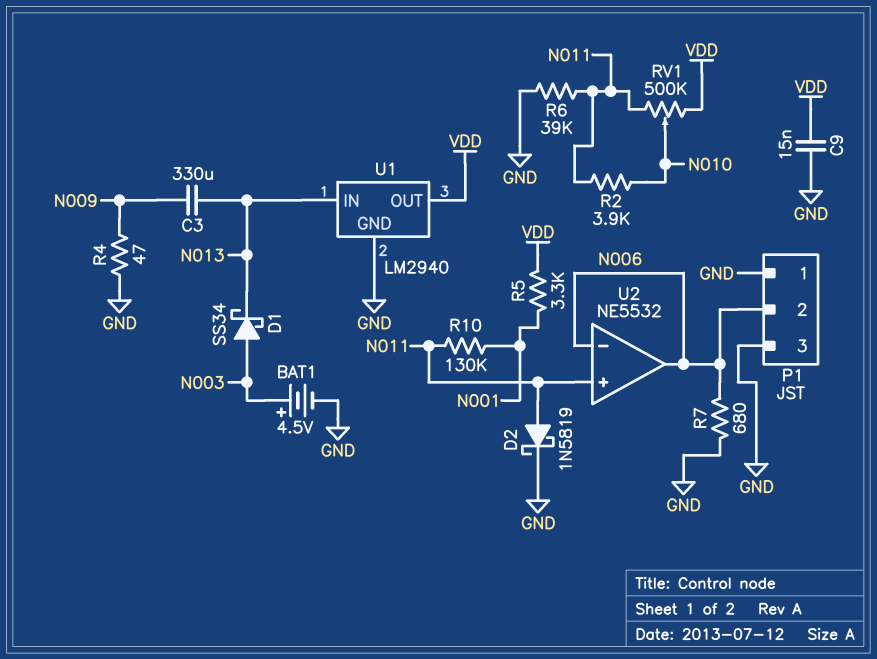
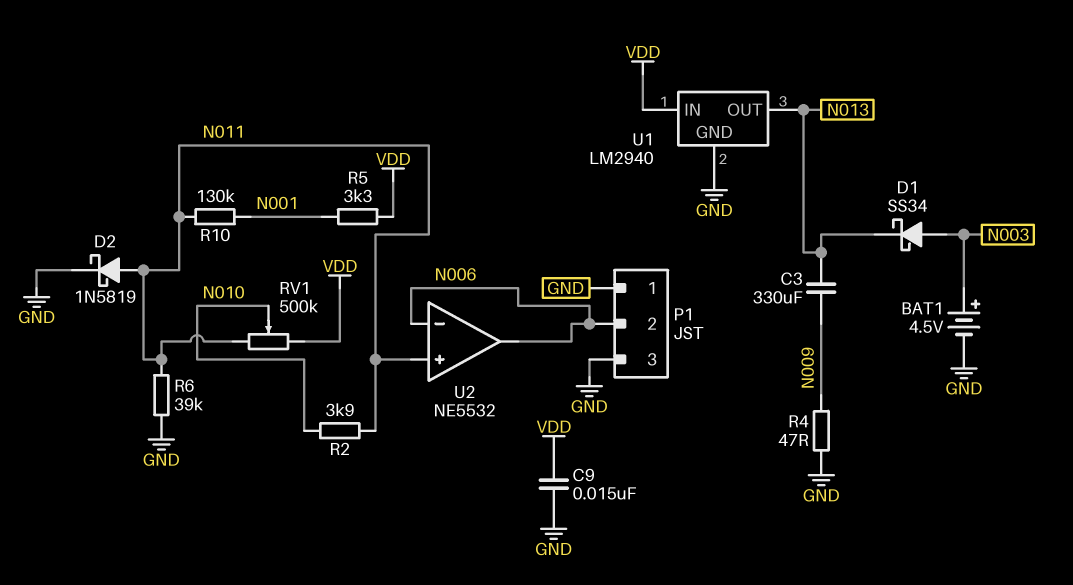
R7: 680 (GND, N006) -> none
U1 pin IN: N013 -> VDD
U1 pin OUT: VDD -> N013

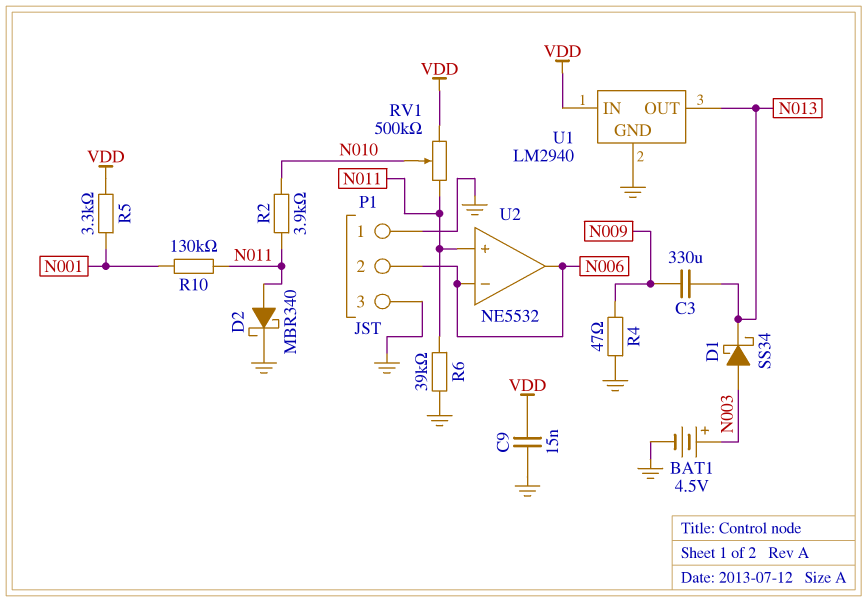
D2: schottky 1N5819 (A N011, K GND) -> schottky MBR340 (A N011, K GND)

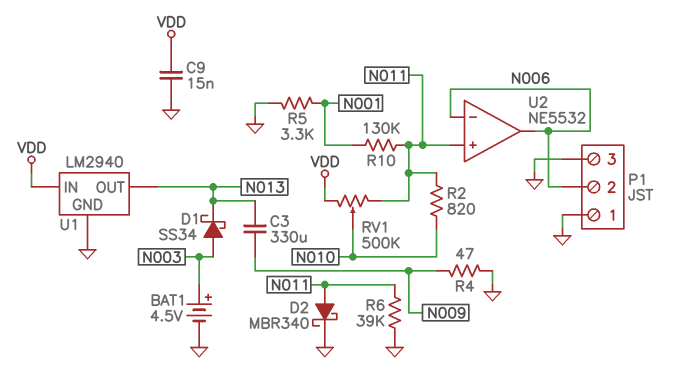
R2: 3.9k (N010, N011) -> 820 (N010, N011)
R5: 3.3k (N001, VDD) -> 3.3k (GND, N001)

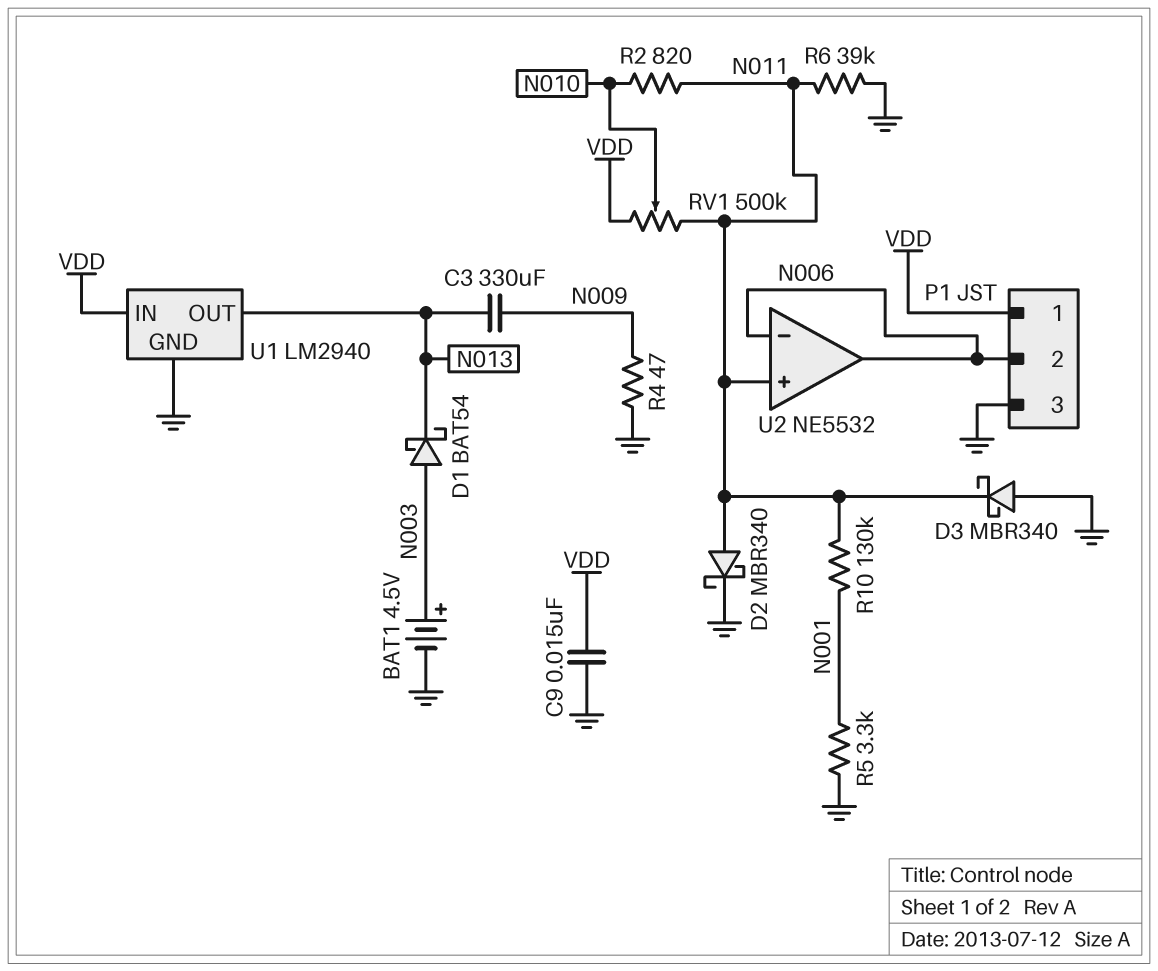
D1: schottky SS34 (A N003, K N013) -> schottky BAT54 (A N003, K N013)
D3: none -> schottky MBR340 (A GND, K N011)
P1 pin 1: GND -> VDD

